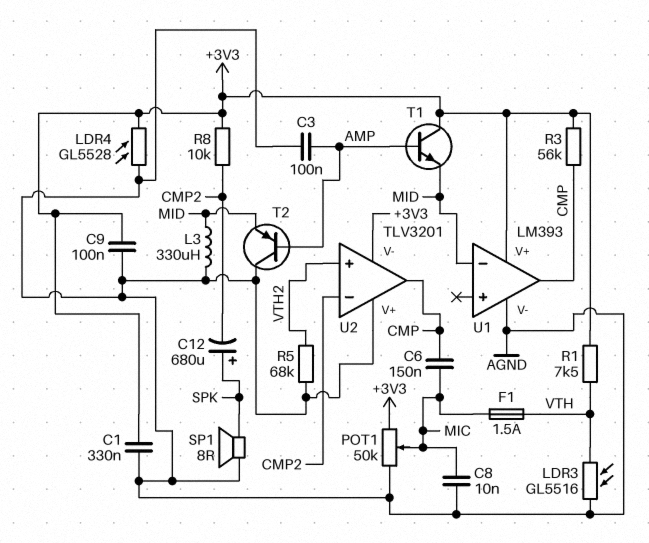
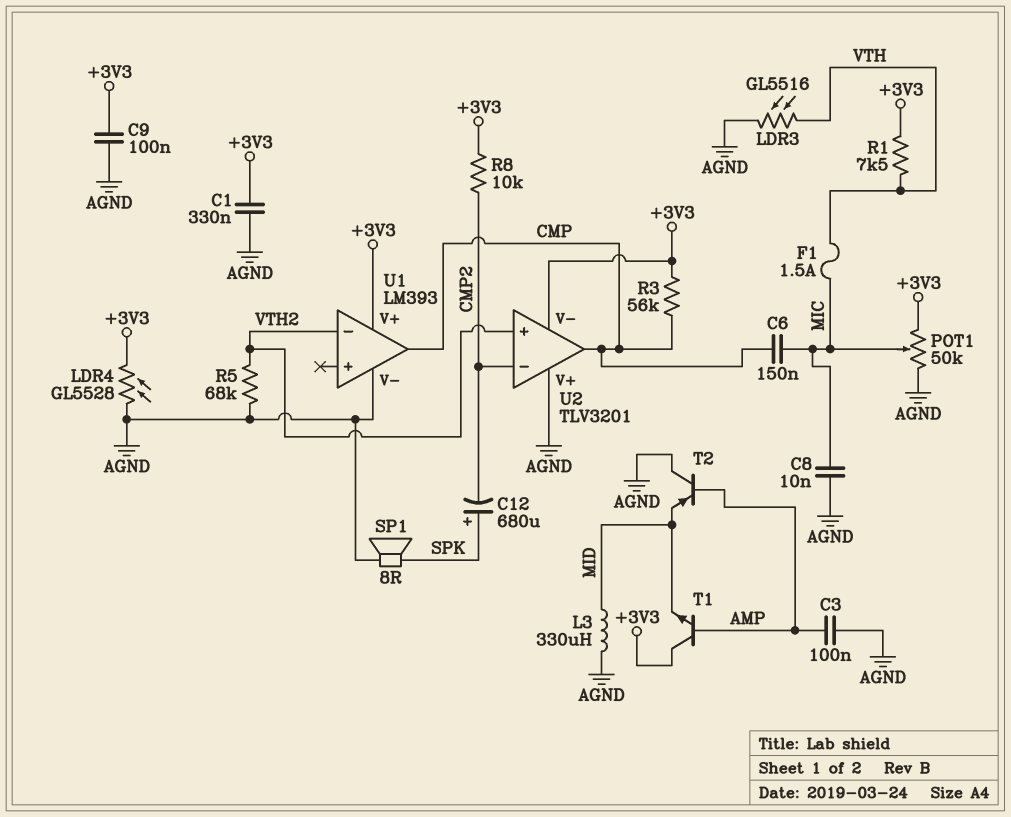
U1 pin in-: MID -> VTH2

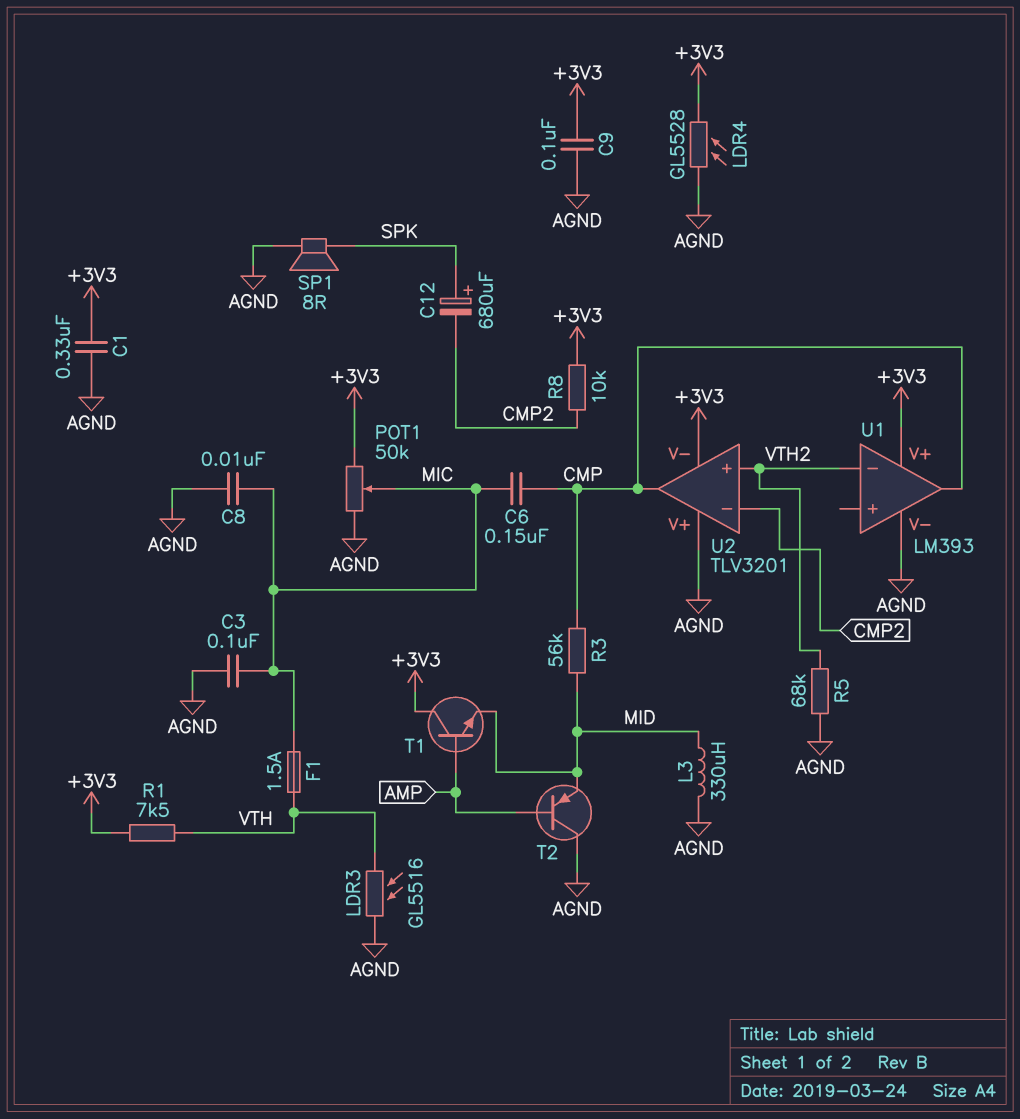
C3: 100nF (AGND, AMP) -> 100nF (AGND, MIC)
R3: 56k (+3V3, CMP) -> 56k (CMP, MID)

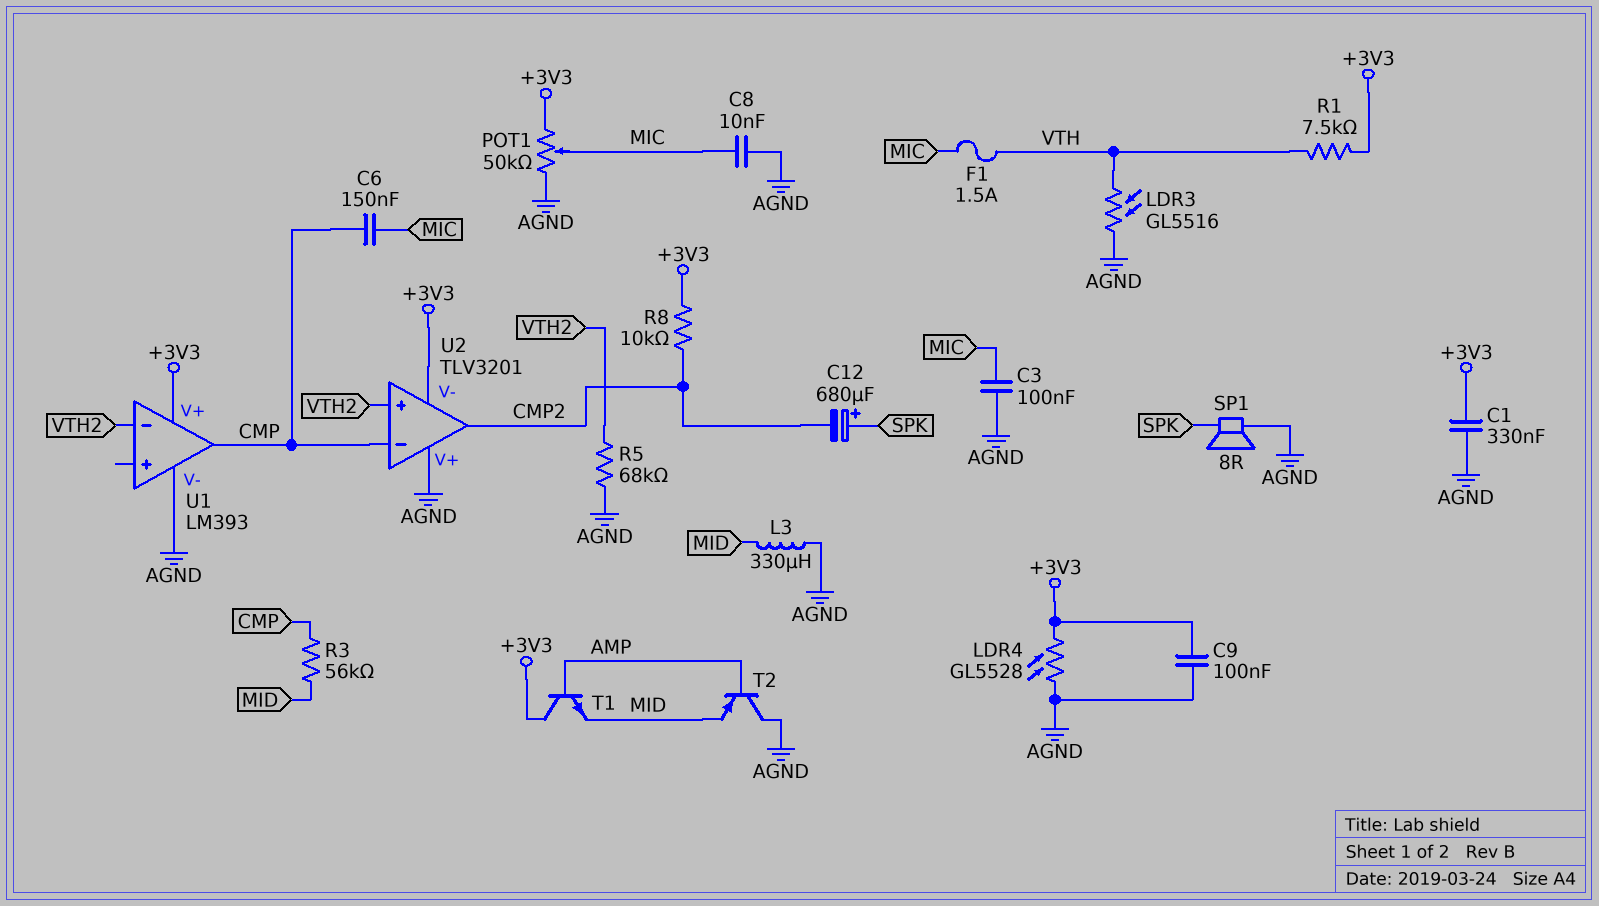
U2 pin in-: CMP2 -> CMP
U2 pin out: CMP -> CMP2

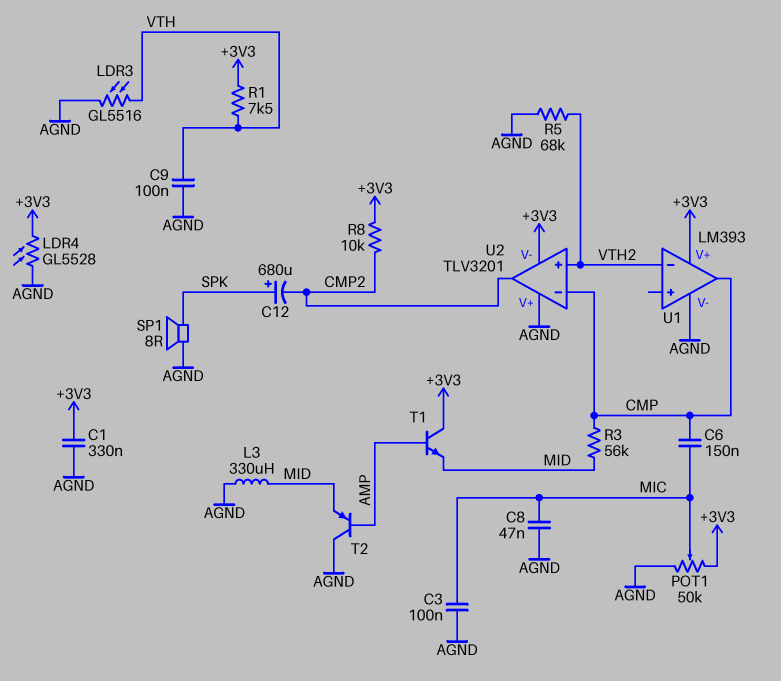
C8: 10nF (AGND, MIC) -> 47nF (AGND, MIC)
C9: 100nF (+3V3, AGND) -> 100nF (AGND, VTH)
F1: 1.5A (MIC, VTH) -> none

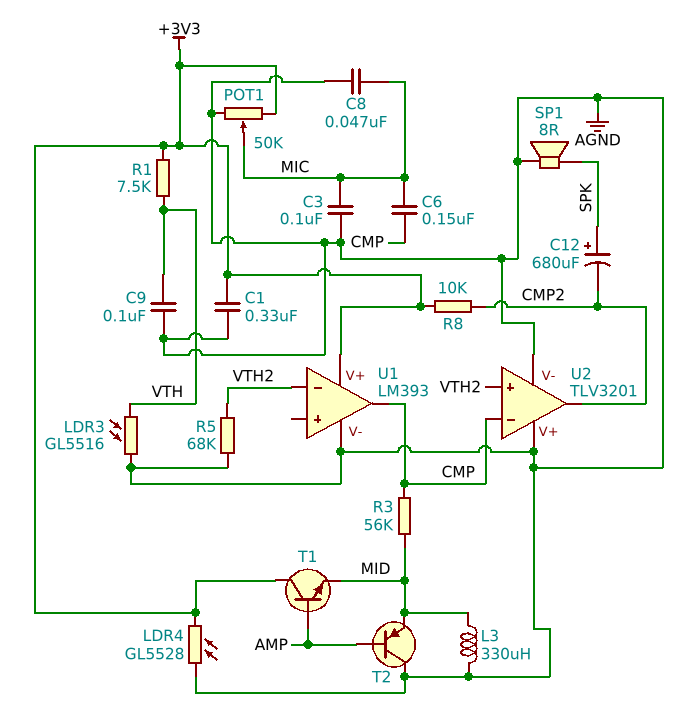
U2 pin V-: +3V3 -> AGND

